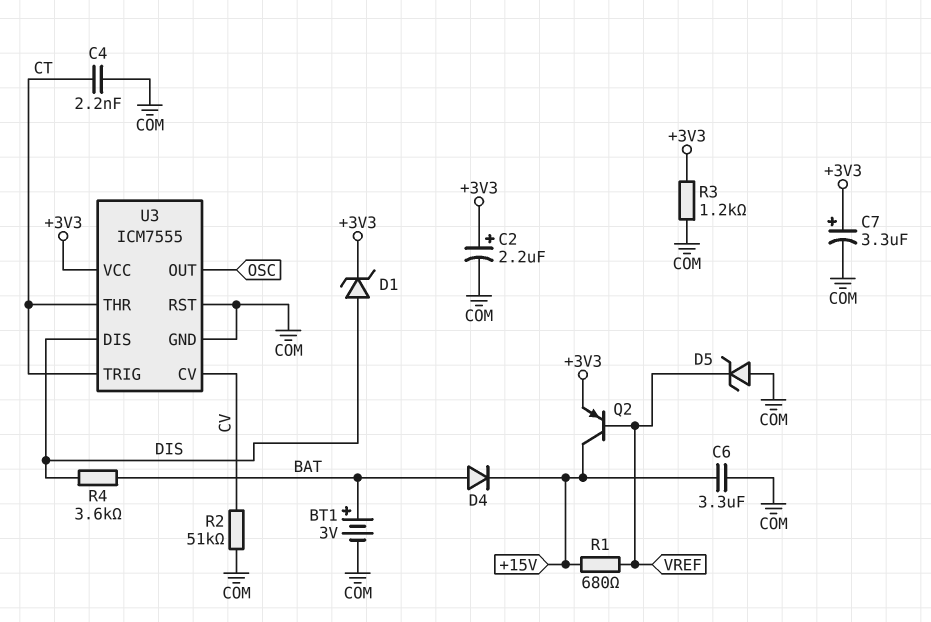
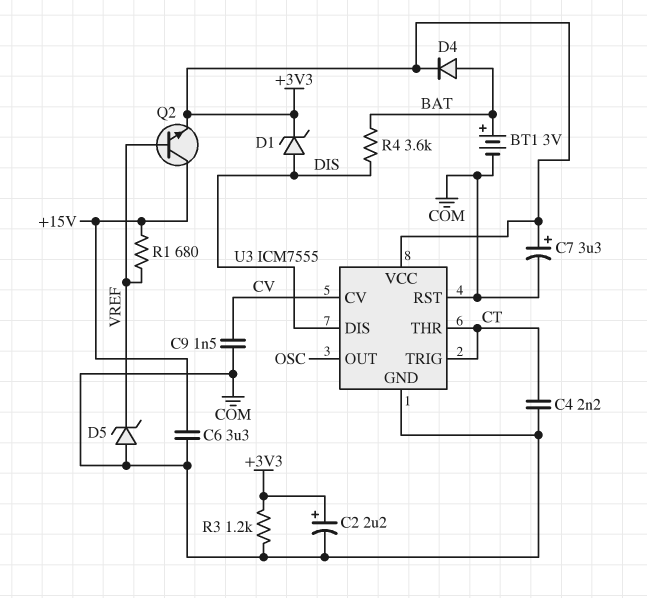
C9: none -> 1.5nF (COM, CV)
D4: diode (A BAT, K +15V) -> diode (A BAT, K +3V3)
Q2: PNP (B VREF, C +15V, E +3V3) -> NPN (B VREF, C +15V, E +3V3)
R2: 51k (COM, CV) -> none

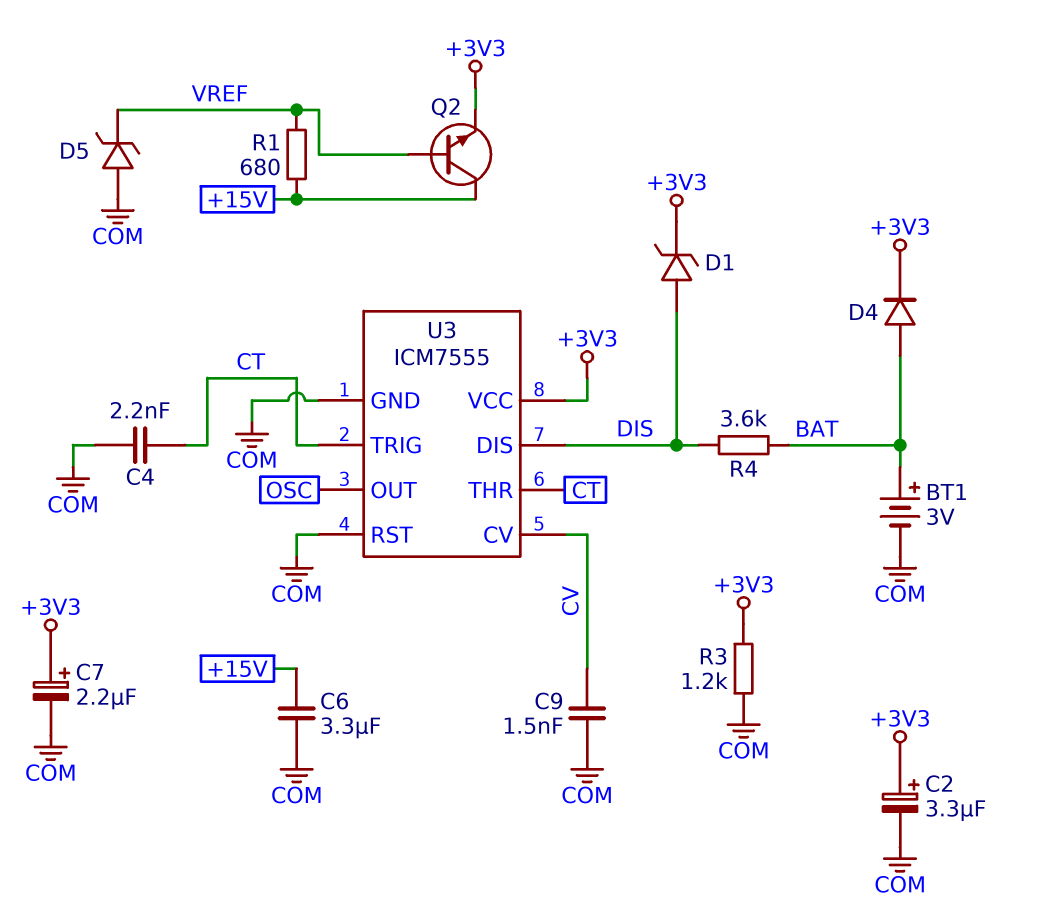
C2: 2.2uF (plus +3V3, minus COM) -> 3.3uF (plus +3V3, minus COM)
C7: 3.3uF (plus +3V3, minus COM) -> 2.2uF (plus +3V3, minus COM)

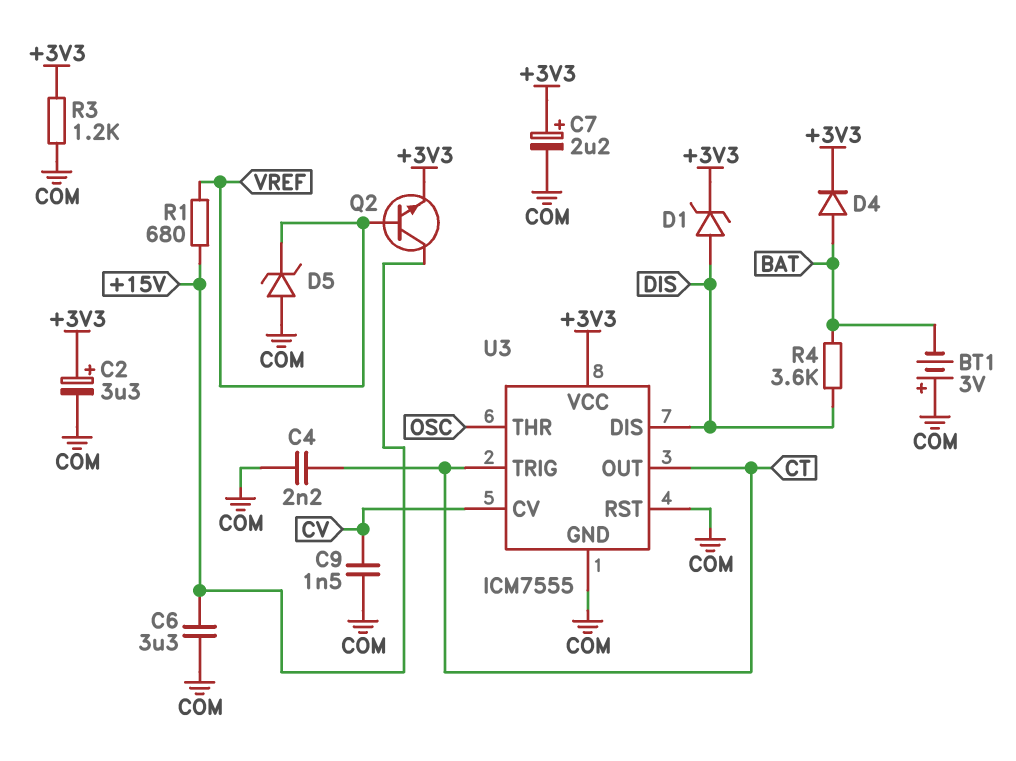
BT1: 3V (plus BAT, minus COM) -> 3V (plus COM, minus BAT)
U3 pin OUT: OSC -> CT
U3 pin THR: CT -> OSC

